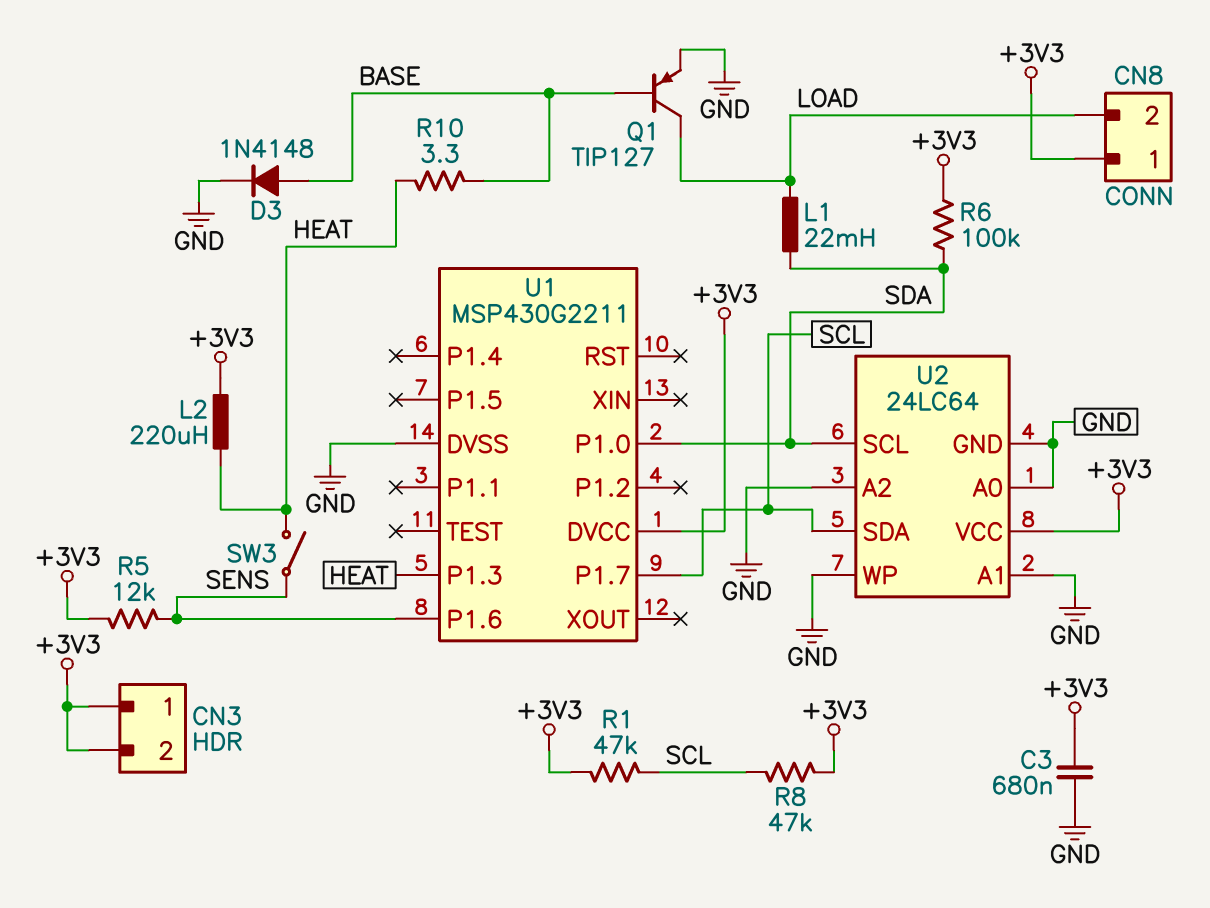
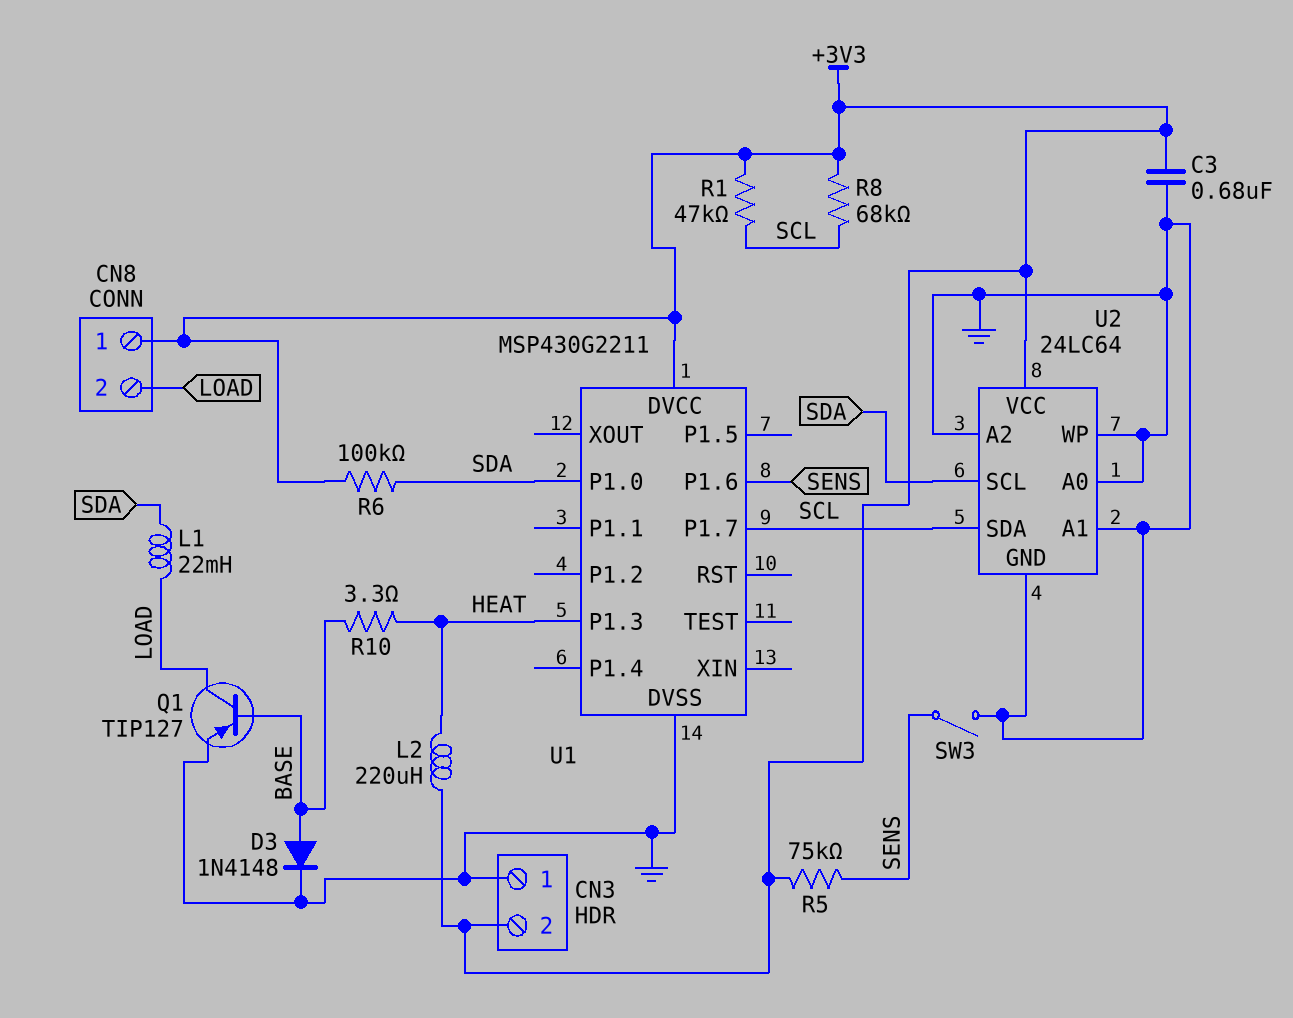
CN3 pin 1: +3V3 -> GND
R5: 12k (+3V3, SENS) -> 75k (+3V3, SENS)
R8: 47k (+3V3, SCL) -> 68k (+3V3, SCL)
SW3: switch (HEAT, SENS) -> switch (GND, SENS)

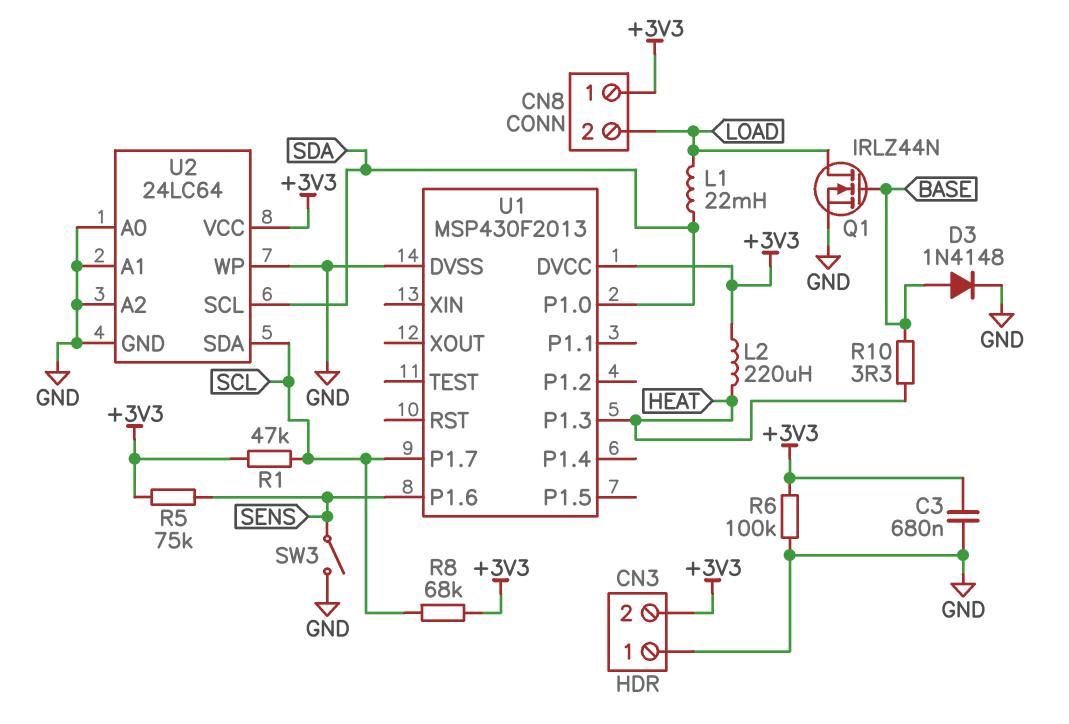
Q1: PNP TIP127 (B BASE, C LOAD, E GND) -> NMOS IRLZ44N (G BASE, D LOAD, S GND)
R6: 100k (+3V3, SDA) -> 100k (+3V3, GND)
U1: MSP430G2211 -> MSP430F2013

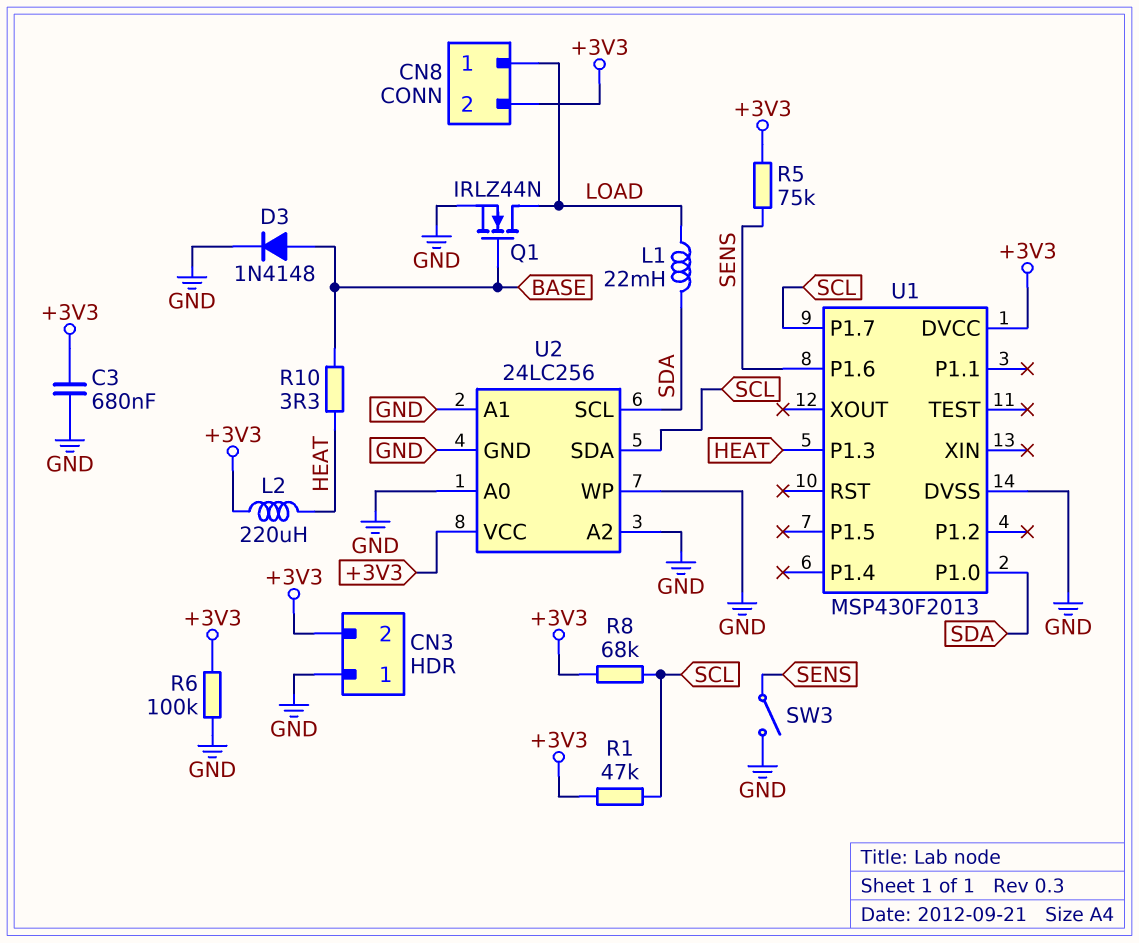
CN8 pin 1: +3V3 -> LOAD
CN8 pin 2: LOAD -> +3V3
U2: 24LC64 -> 24LC256

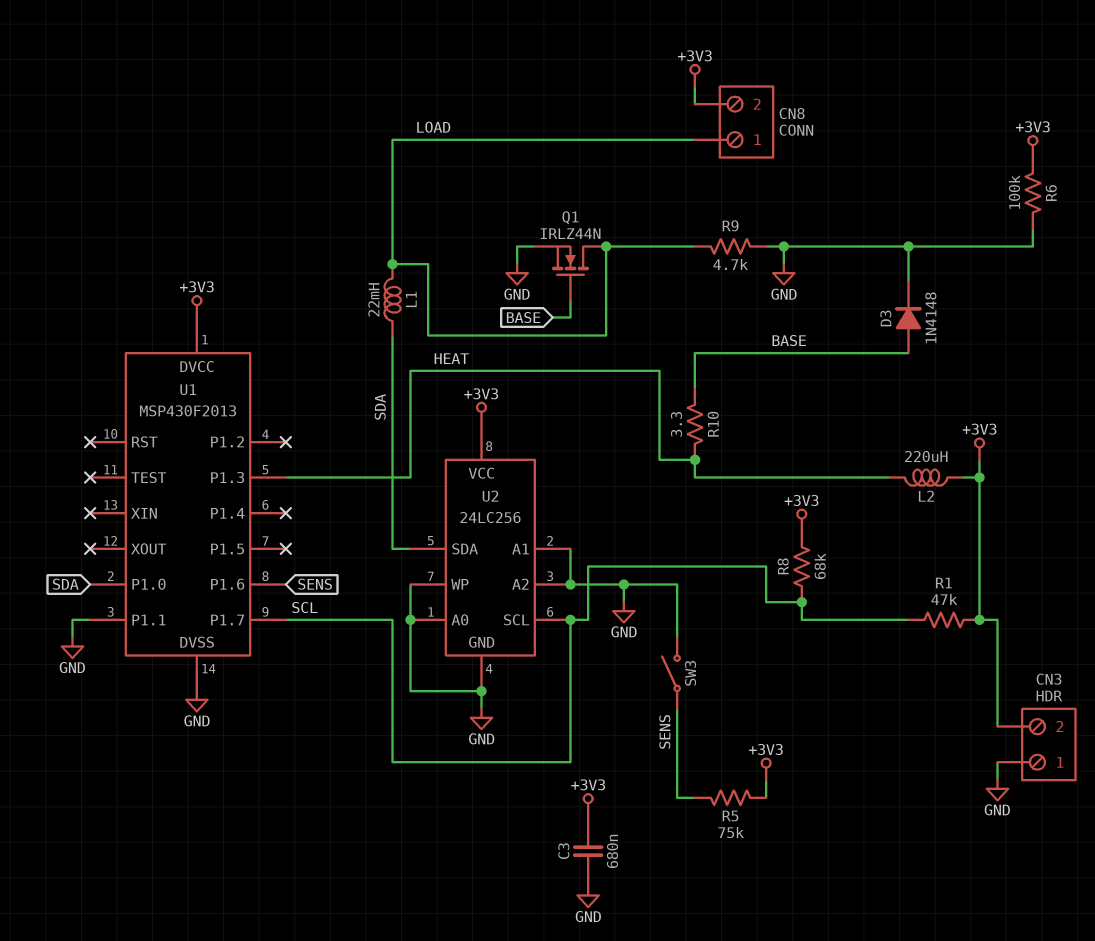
R9: none -> 4.7k (GND, LOAD)
U1 pin P1.1: none -> GND
U2 pin SCL: SDA -> SCL
U2 pin SDA: SCL -> SDA

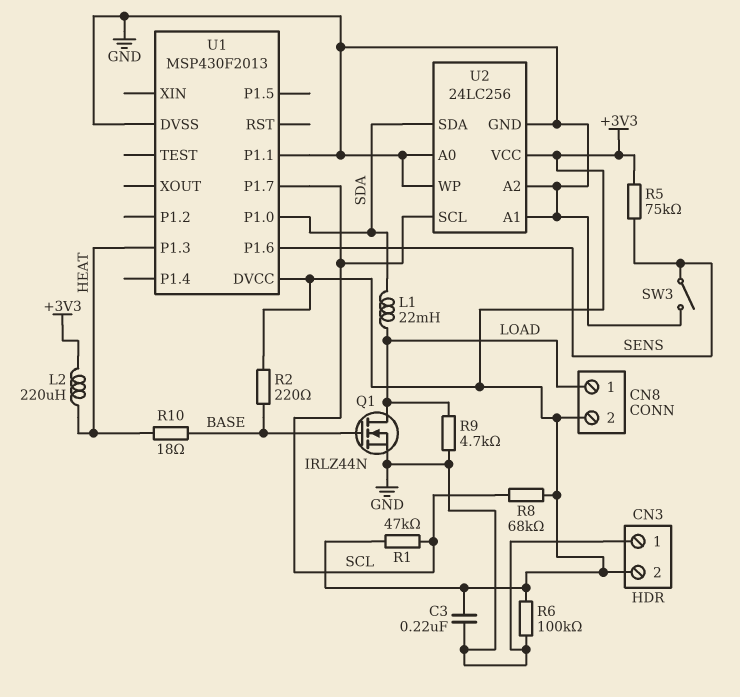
C3: 680nF (+3V3, GND) -> 220nF (+3V3, GND)
D3: diode 1N4148 (A BASE, K GND) -> none
R2: none -> 220 (+3V3, BASE)
R10: 3.3 (BASE, HEAT) -> 18 (BASE, HEAT)

